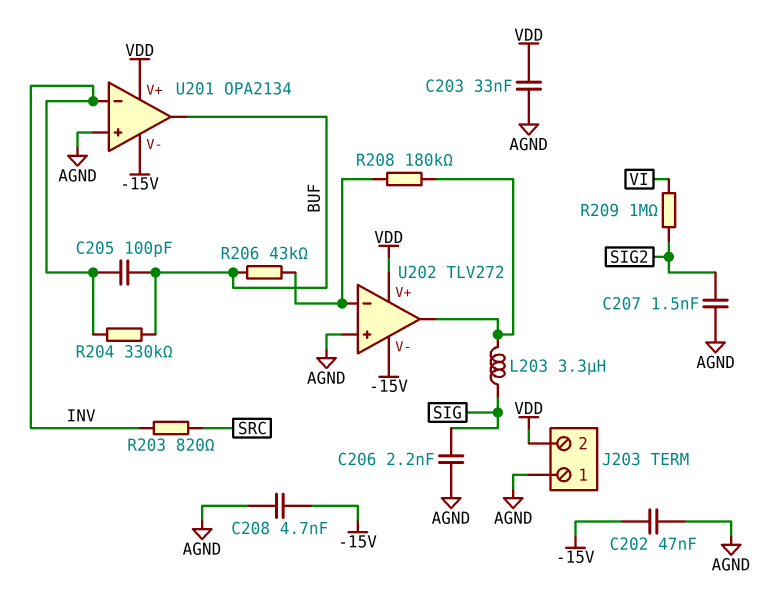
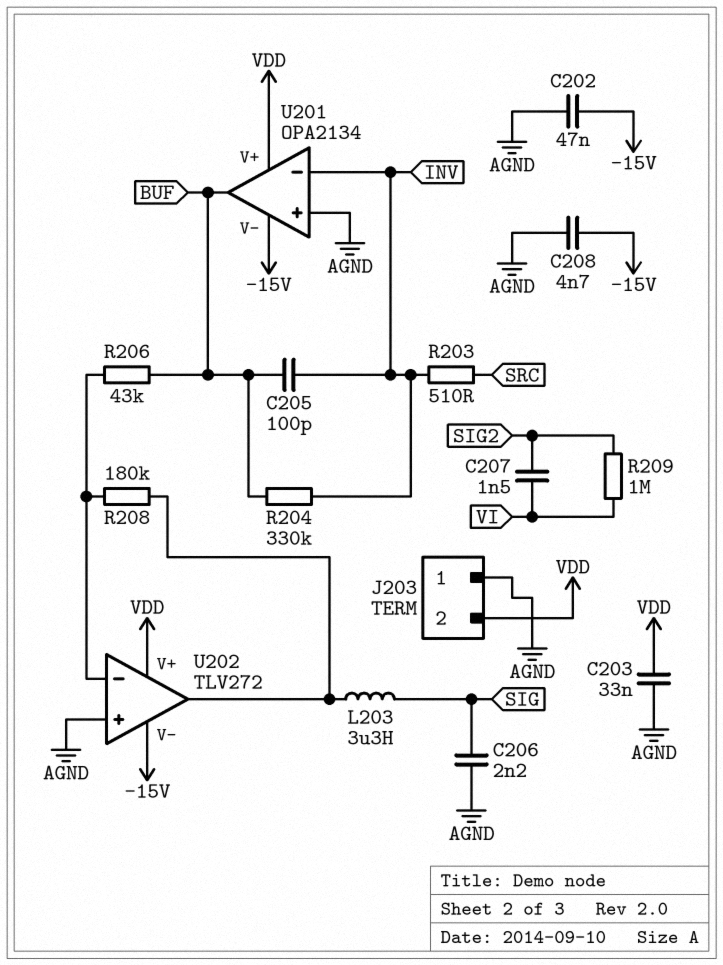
C207: 1.5nF (AGND, SIG2) -> 1.5nF (SIG2, VI)
R203: 820 (INV, SRC) -> 510 (INV, SRC)

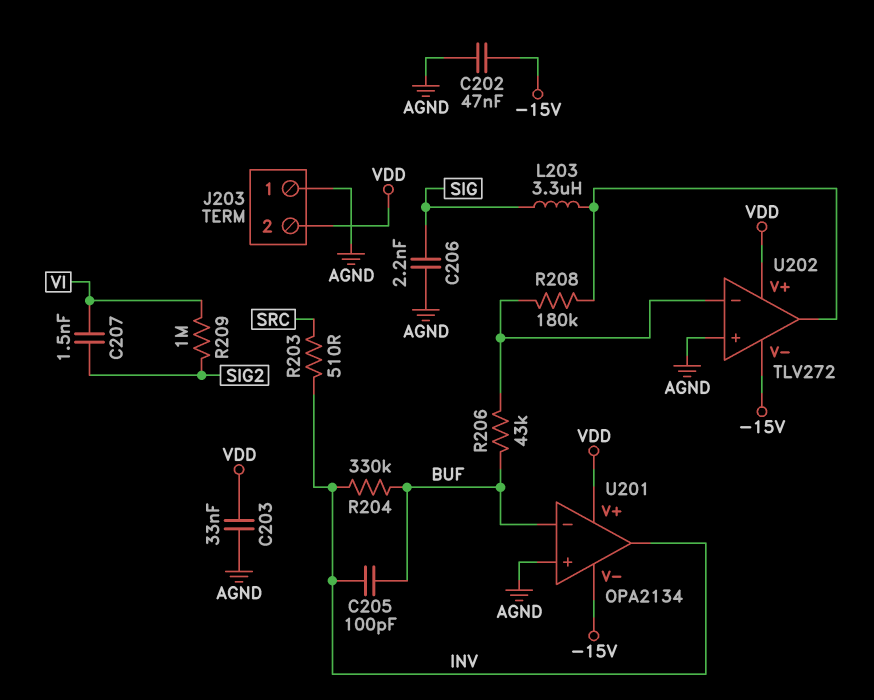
C208: 4.7nF (-15V, AGND) -> none
U201 pin in-: INV -> BUF
U201 pin out: BUF -> INV

